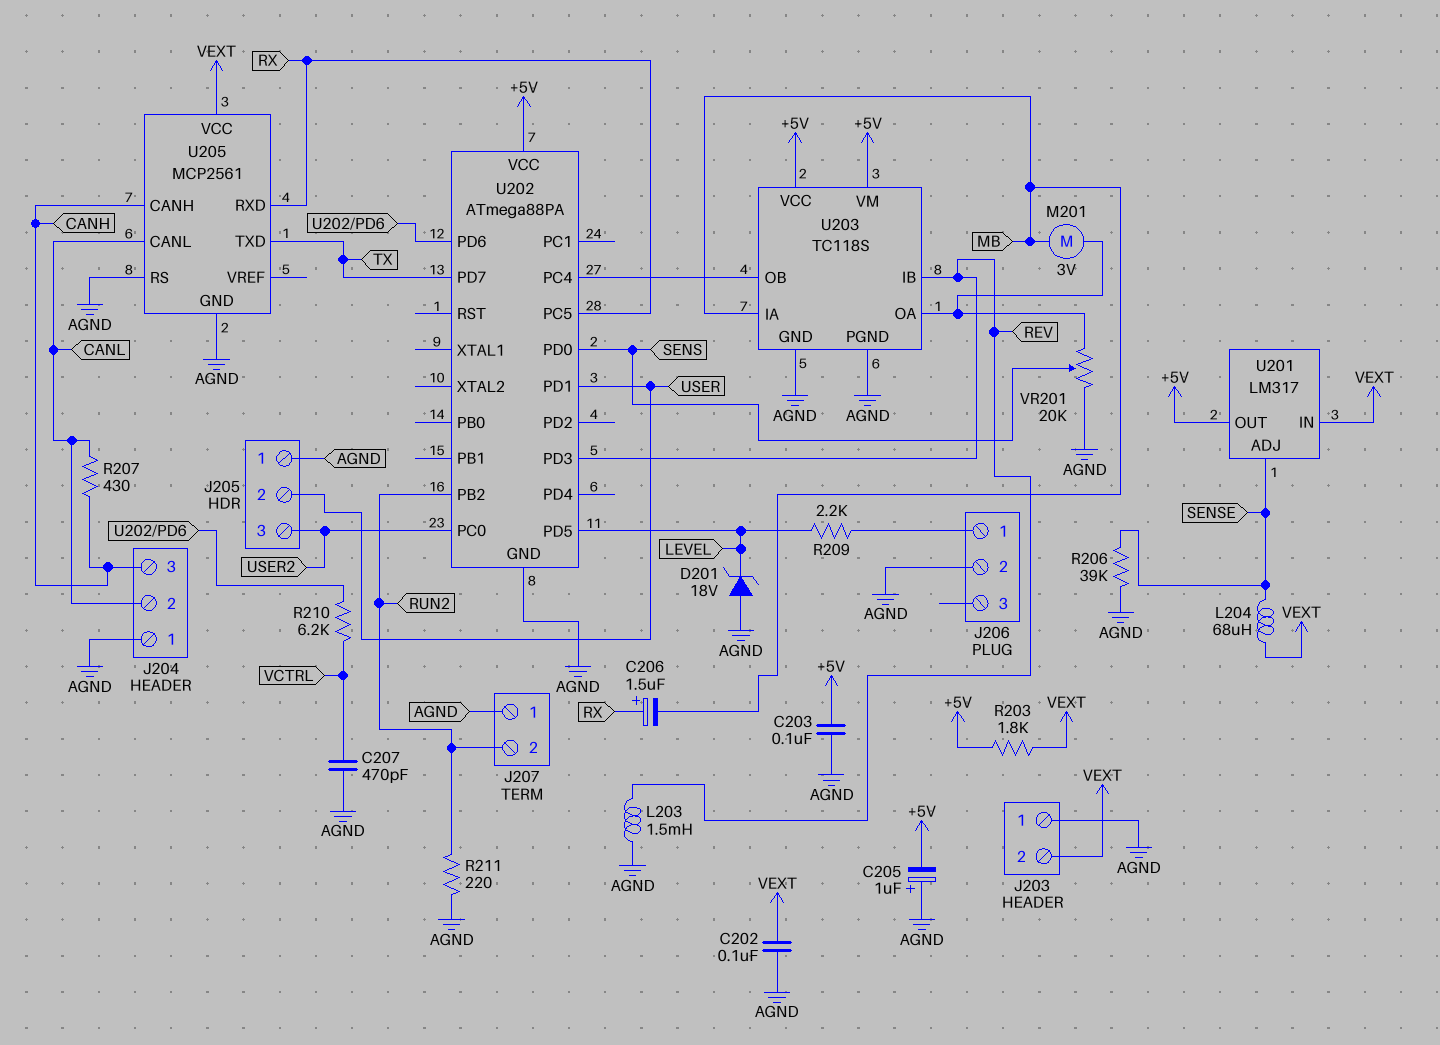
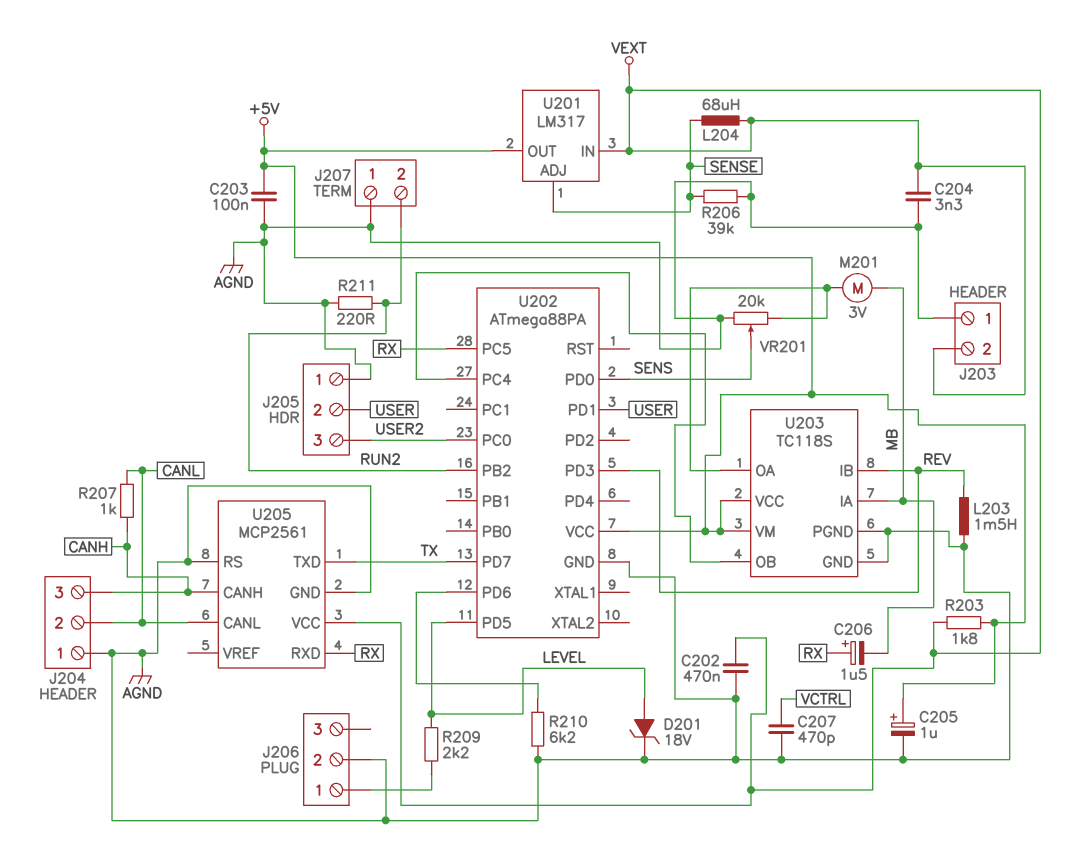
C202: 100nF (AGND, VEXT) -> 470nF (AGND, VEXT)
C204: none -> 3.3nF (AGND, VEXT)
C205: 1uF (plus AGND, minus +5V) -> 1uF (plus +5V, minus AGND)
D201: zener 18V (A AGND, K LEVEL) -> zener 18V (A LEVEL, K AGND)
R207: 430 (CANH, CANL) -> 1k (CANH, CANL)
R210: 6.2k (U202/PD6, VCTRL) -> 6.2k (AGND, U202/PD6)

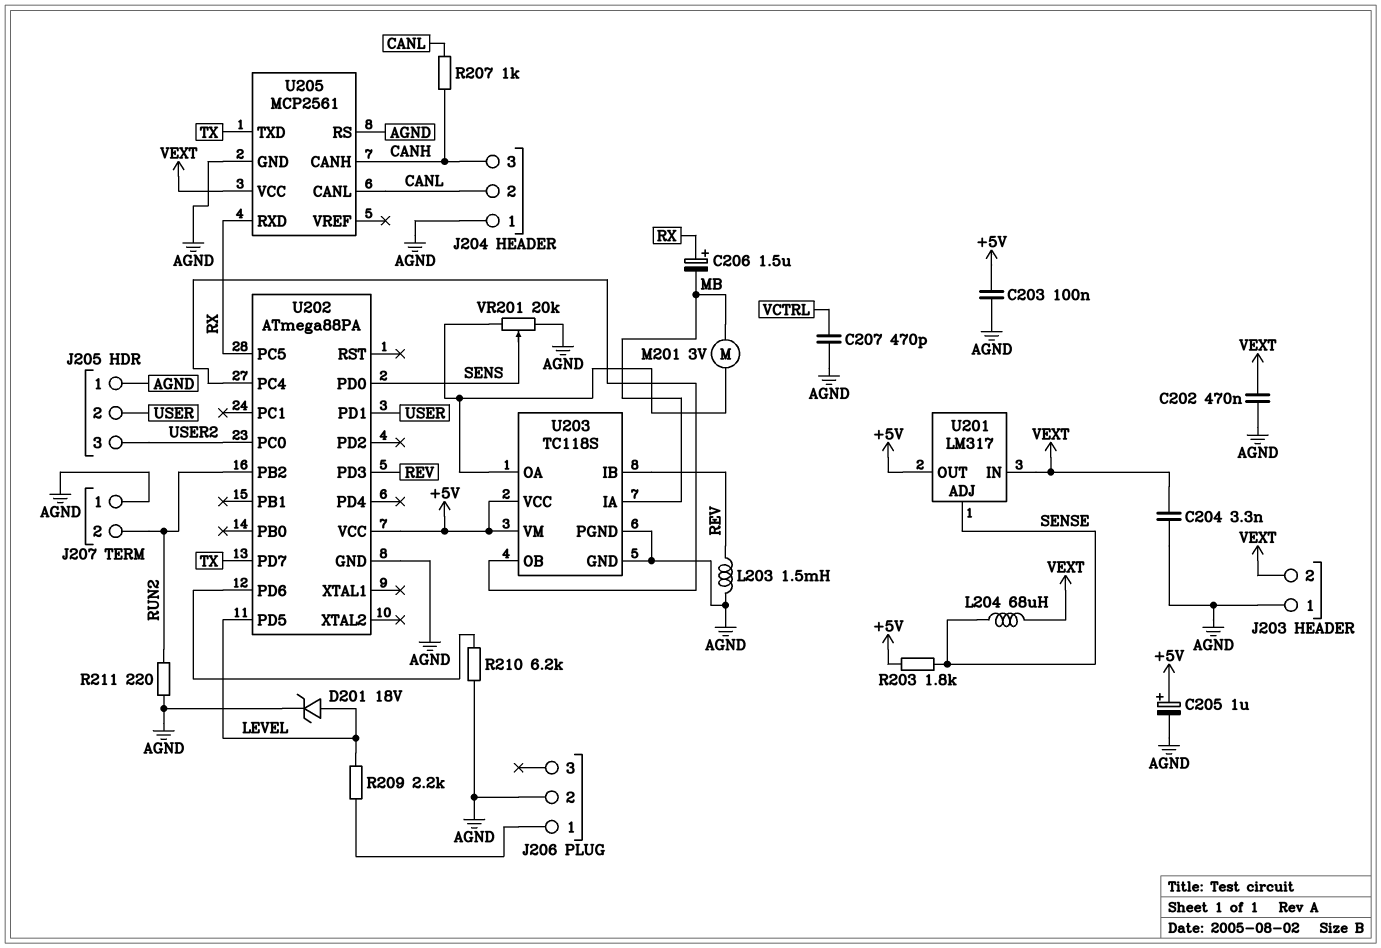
R203: 1.8k (+5V, VEXT) -> 1.8k (+5V, SENSE)
R206: 39k (AGND, SENSE) -> none

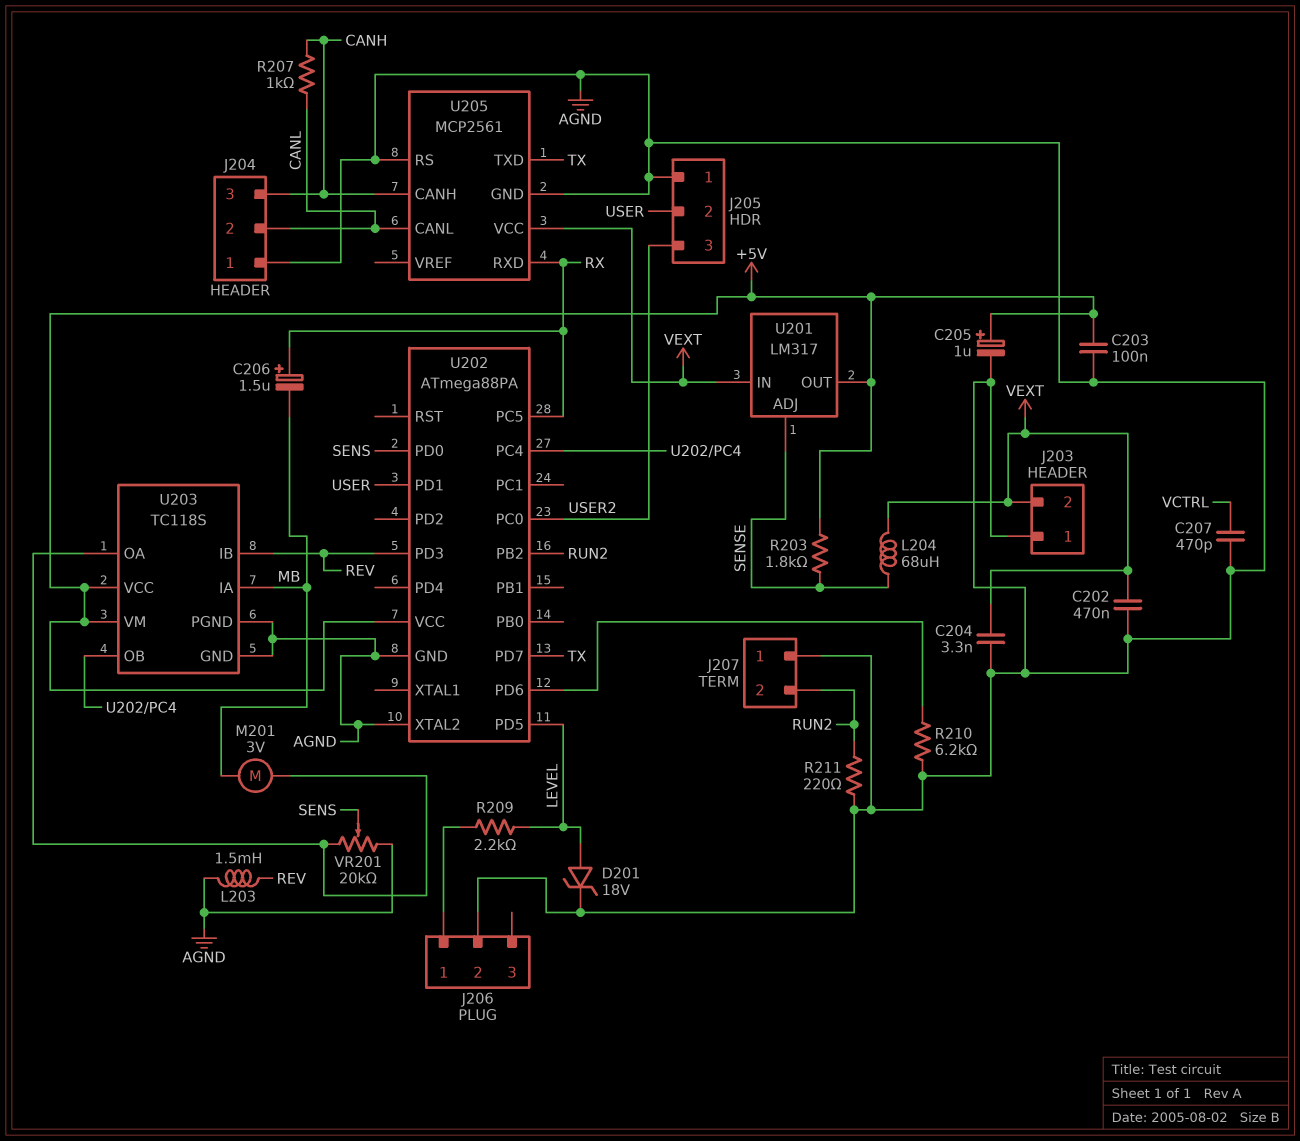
U202 pin XTAL2: none -> AGND

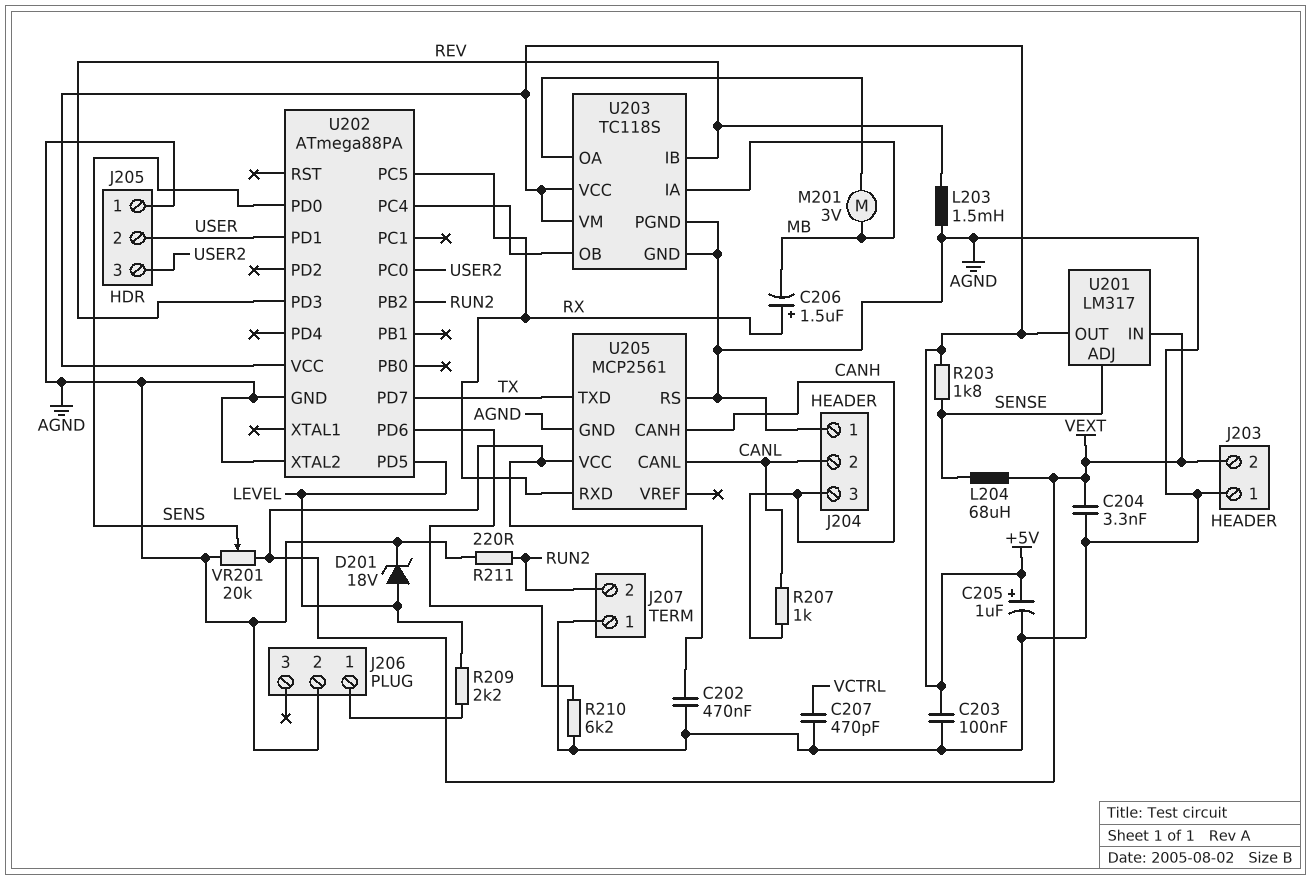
VR201: 20k (AGND, U203/OA, wiper SENS) -> 20k (AGND, VEXT, wiper SENS)

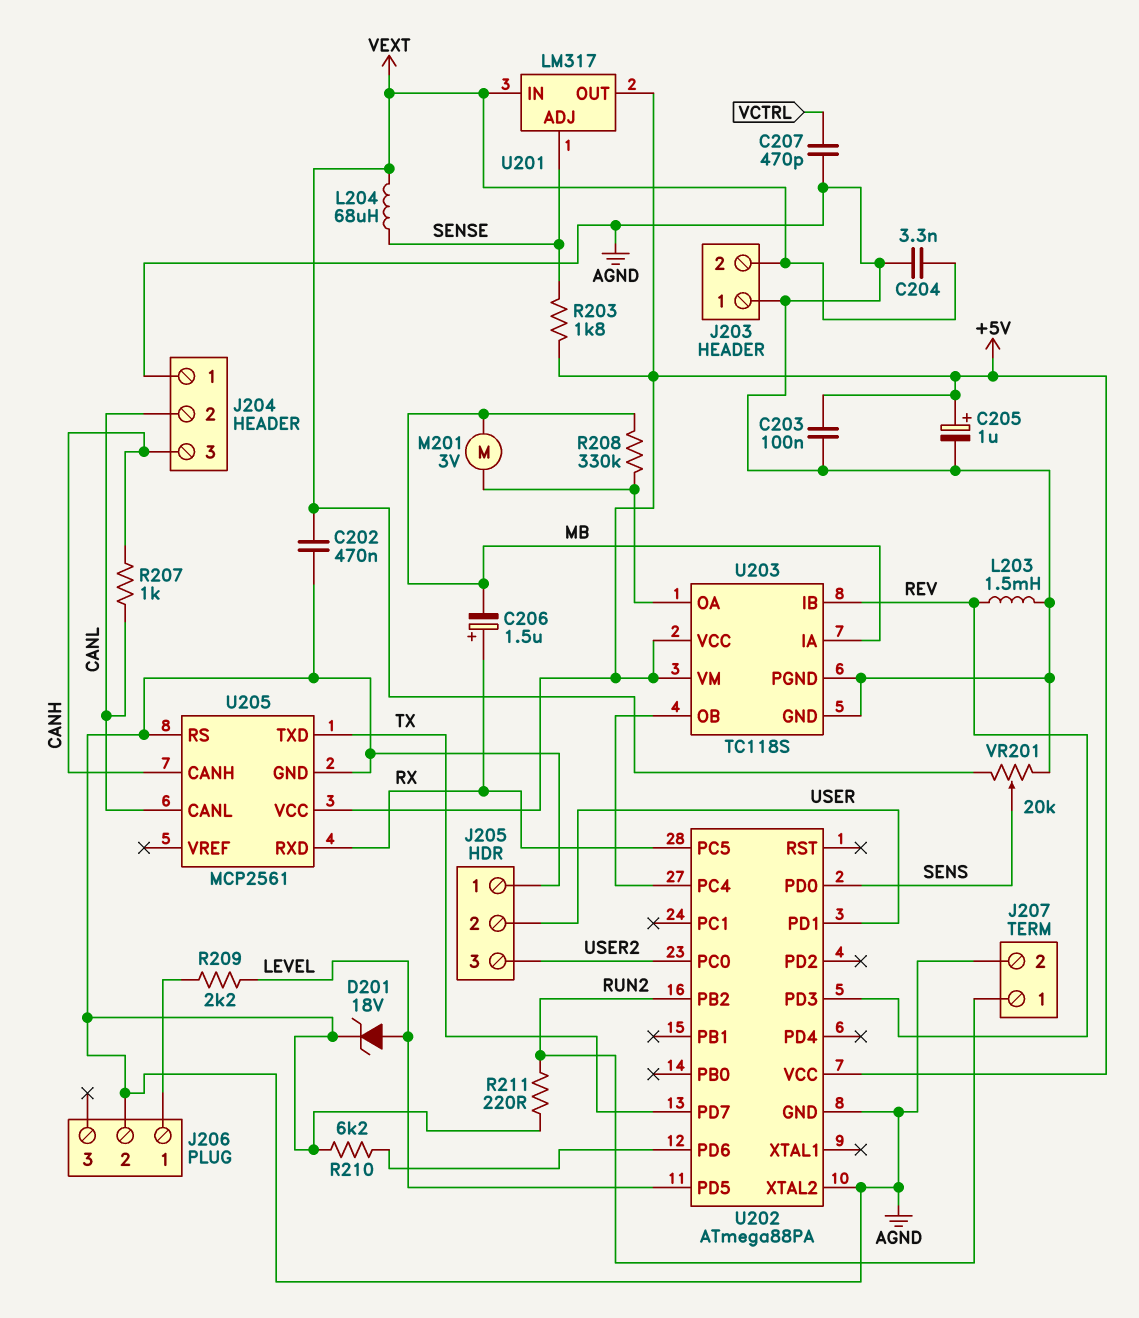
J207 pin 1: AGND -> RUN2
J207 pin 2: RUN2 -> AGND
R208: none -> 330k (MB, U203/OA)
U205 pin VCC: VEXT -> +5V

